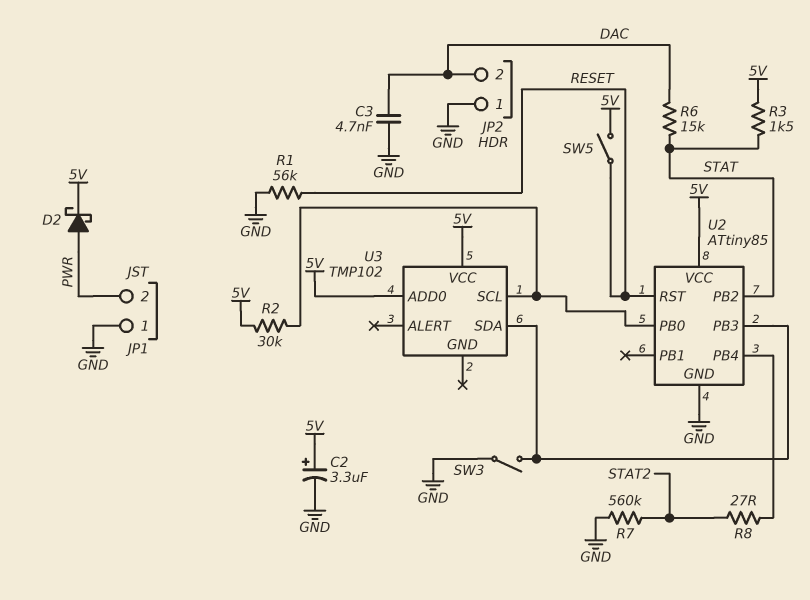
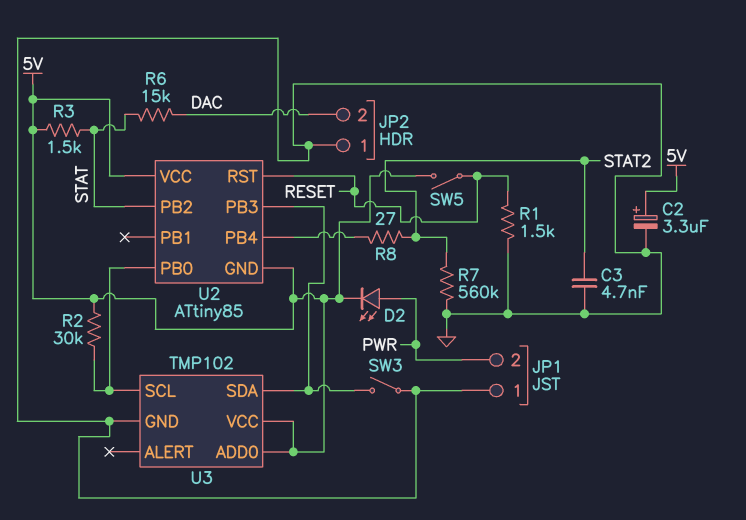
C3: 4.7nF (DAC, GND) -> 4.7nF (GND, STAT2)
D2: schottky (A PWR, K 5V) -> LED (A PWR, K 5V)
R1: 56k (GND, RESET) -> 1.5k (GND, RESET)
U2 pin GND: GND -> 5V
U3 pin GND: none -> GND

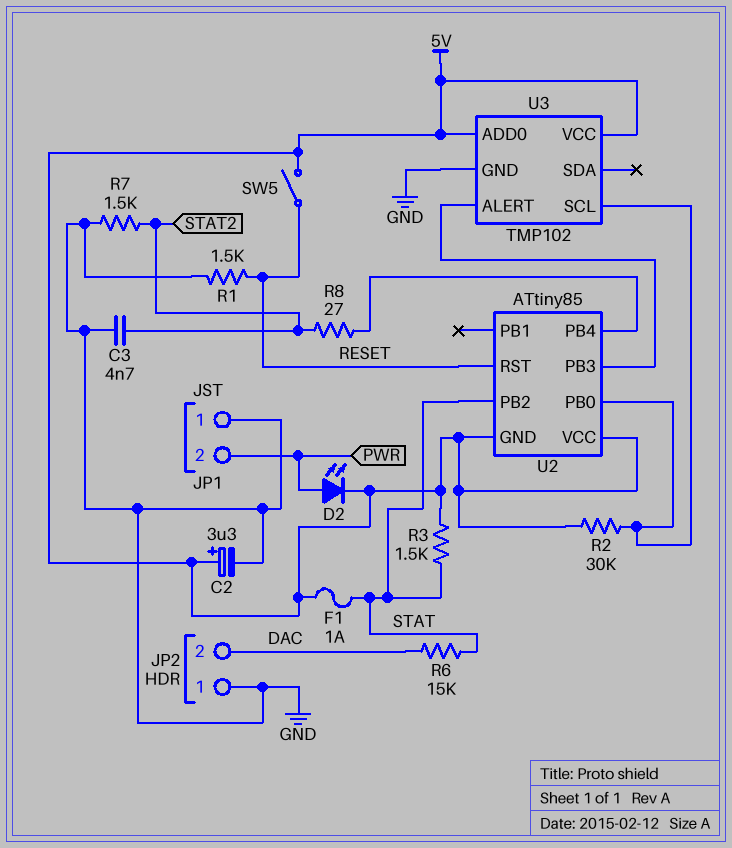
F1: none -> 1A (5V, STAT)
R7: 560k (GND, STAT2) -> 1.5k (GND, STAT2)
SW3: switch (GND, U2/PB3) -> none
U3 pin ALERT: none -> U2/PB3
U3 pin SDA: U2/PB3 -> none

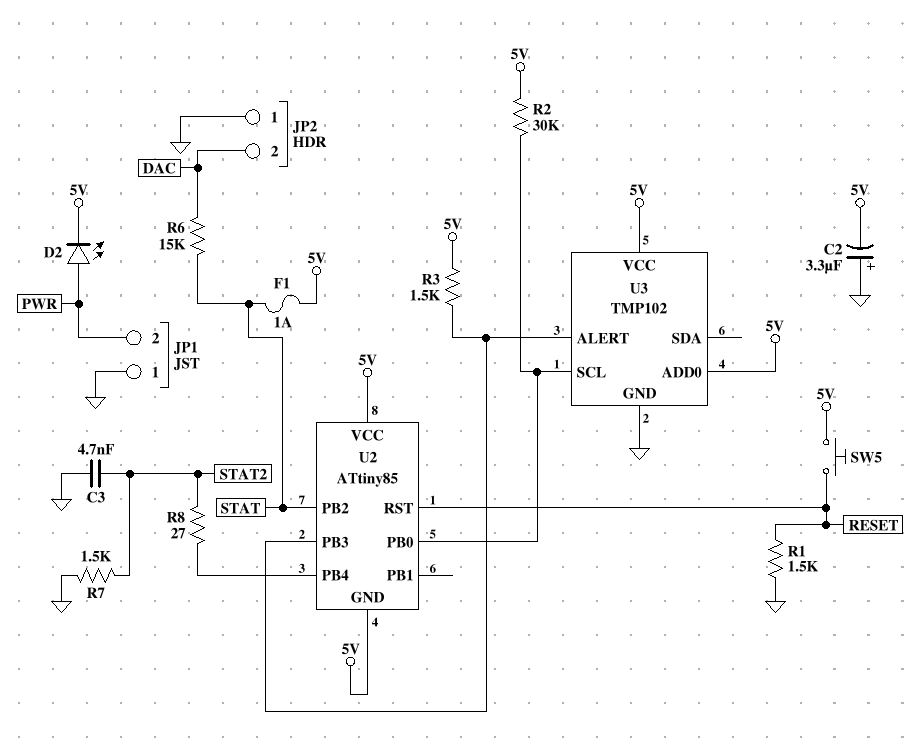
C2: 3.3uF (plus 5V, minus GND) -> 3.3uF (plus GND, minus 5V)
R3: 1.5k (5V, STAT) -> 1.5k (5V, U2/PB3)
SW5: switch (5V, RESET) -> button (5V, RESET)

